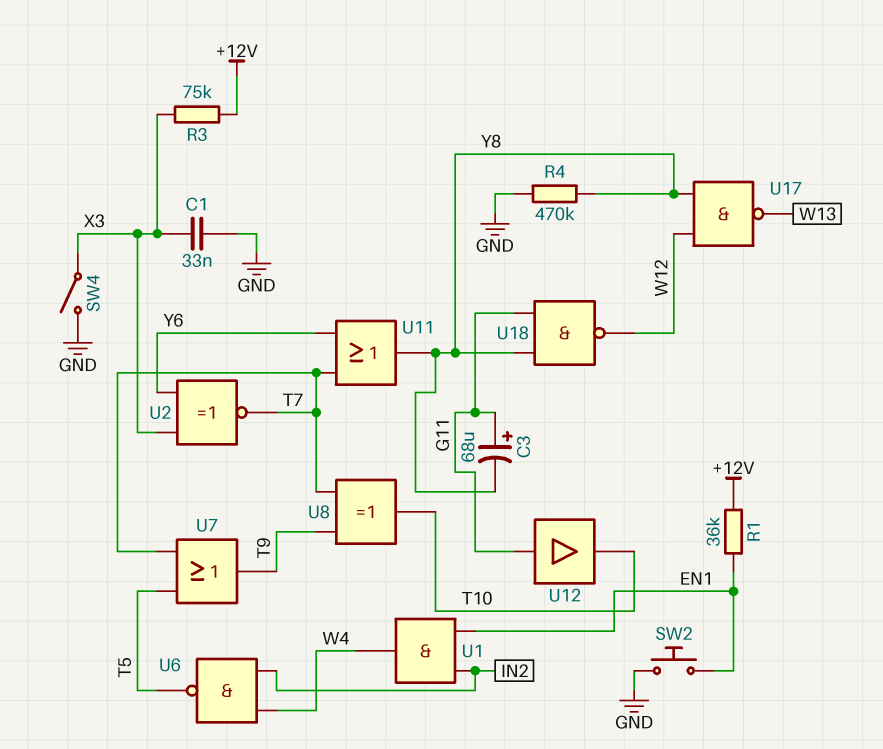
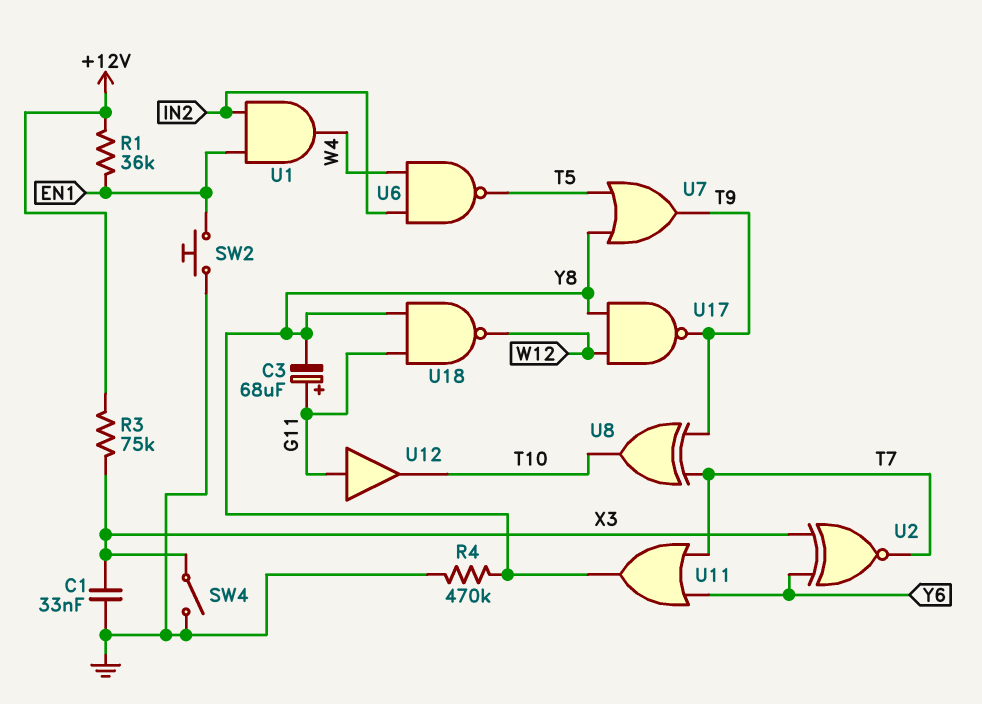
U7: OR (in T5, in T7, out T9) -> OR (in T5, in Y8, out T9)
U17: NAND (in W12, in Y8, out W13) -> NAND (in W12, in Y8, out T9)

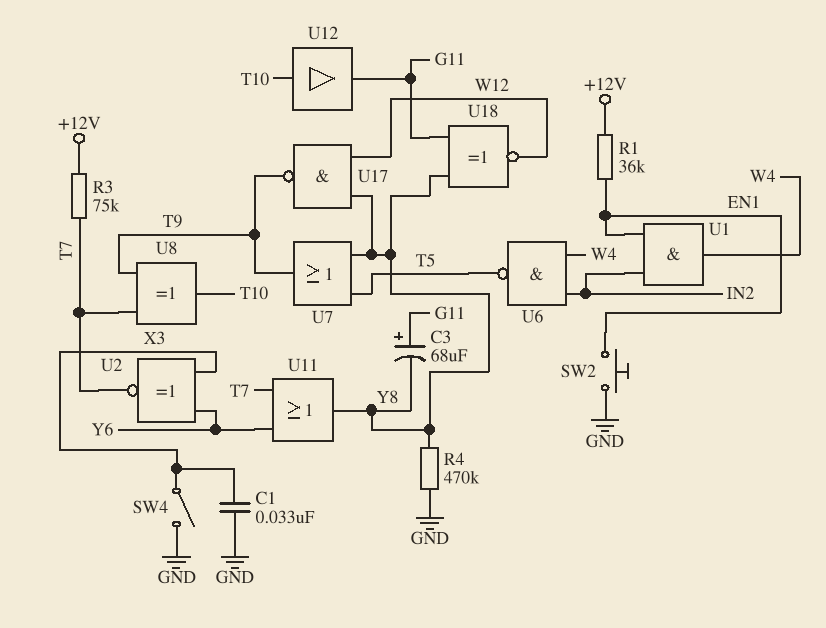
R3: 75k (+12V, X3) -> 75k (+12V, T7)
U12: buffer (in G11, out T10) -> buffer (in T10, out G11)
U18: NAND (in G11, in Y8, out W12) -> XNOR (in G11, in Y8, out W12)

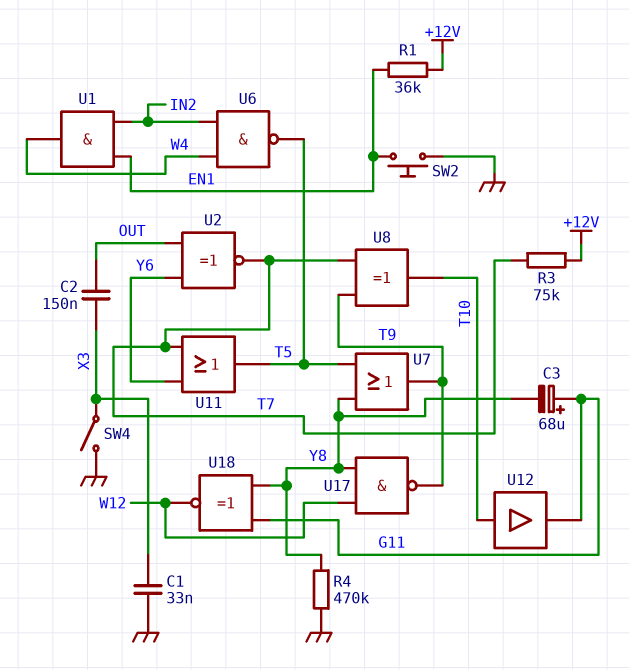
C2: none -> 150nF (OUT, X3)
U2: XNOR (in X3, in Y6, out T7) -> XNOR (in OUT, in Y6, out T7)
U11: OR (in T7, in Y6, out Y8) -> OR (in T7, in Y6, out T5)

